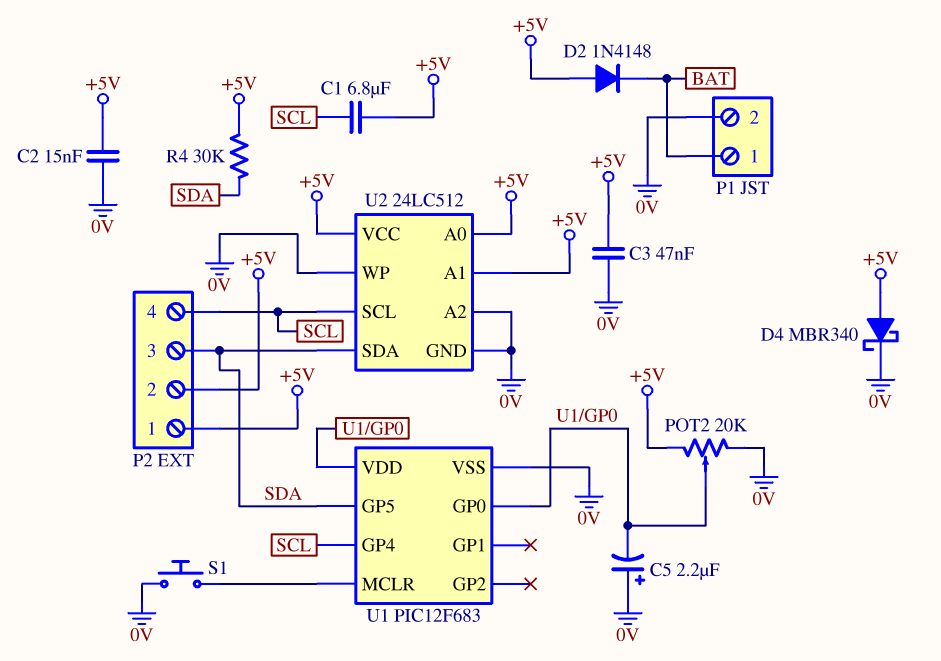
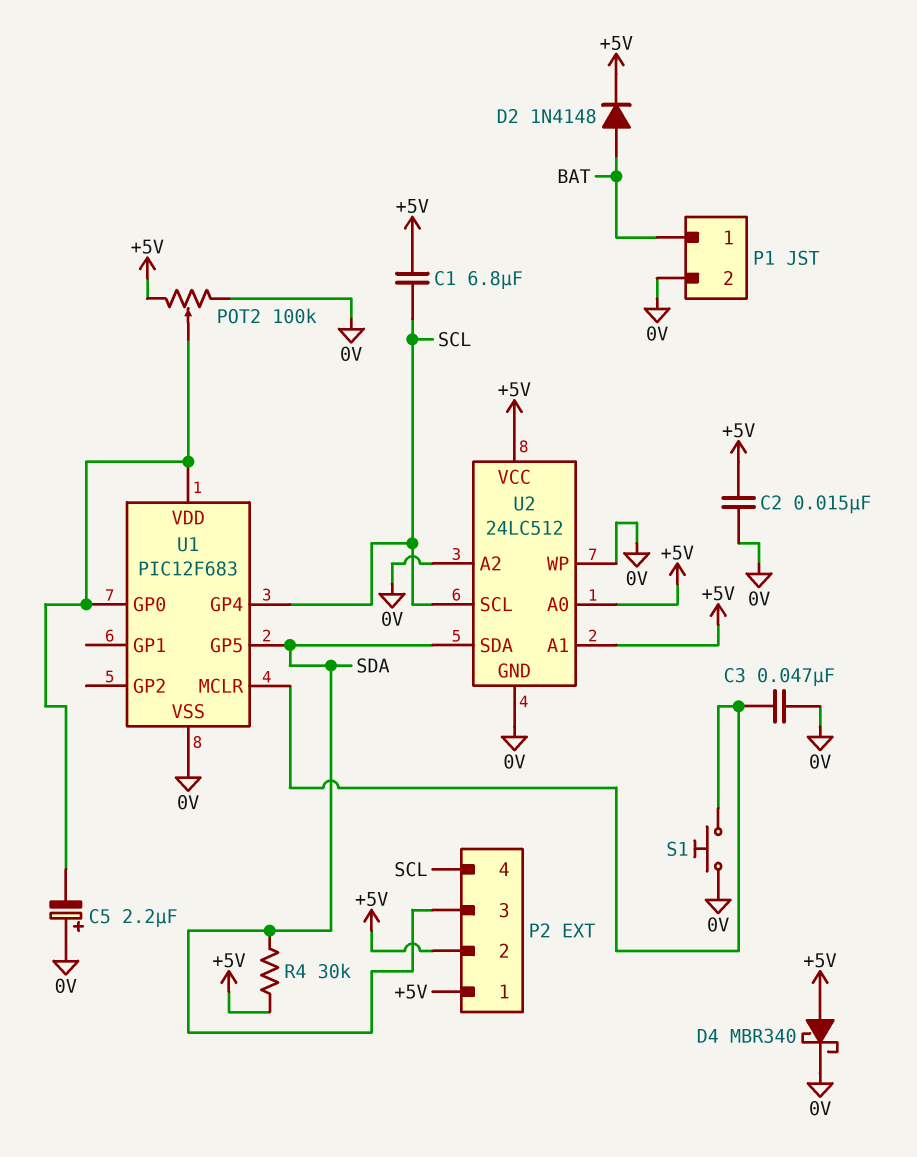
C3: 47nF (+5V, 0V) -> 47nF (0V, U1/MCLR)
D2: diode 1N4148 (A +5V, K BAT) -> diode 1N4148 (A BAT, K +5V)
POT2: 20k (+5V, 0V, wiper U1/GP0) -> 100k (+5V, 0V, wiper U1/GP0)

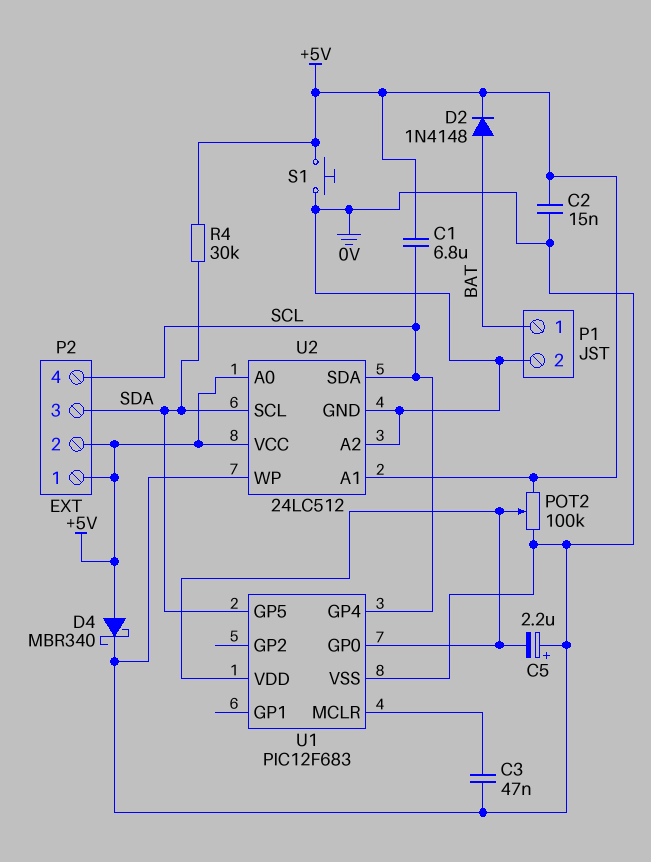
S1: button (0V, U1/MCLR) -> button (+5V, 0V)
U2 pin SCL: SCL -> SDA
U2 pin SDA: SDA -> SCL

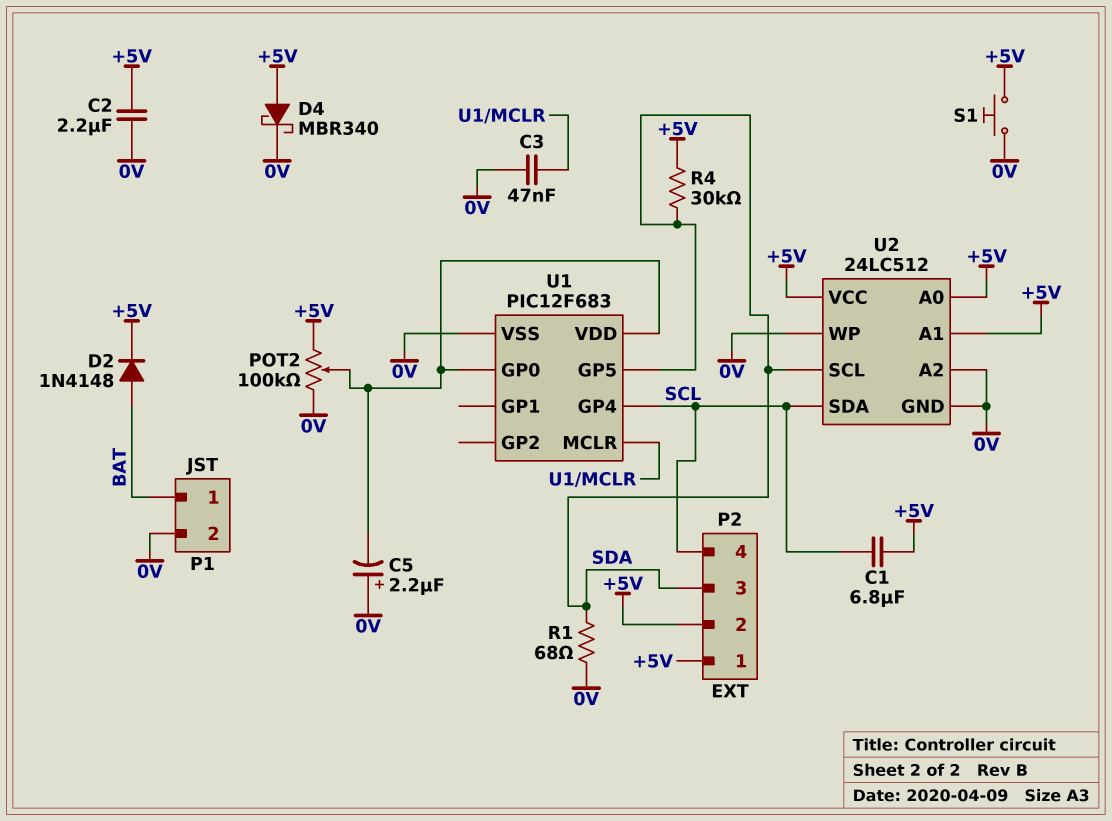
C2: 15nF (+5V, 0V) -> 2.2uF (+5V, 0V)
R1: none -> 68 (0V, SDA)

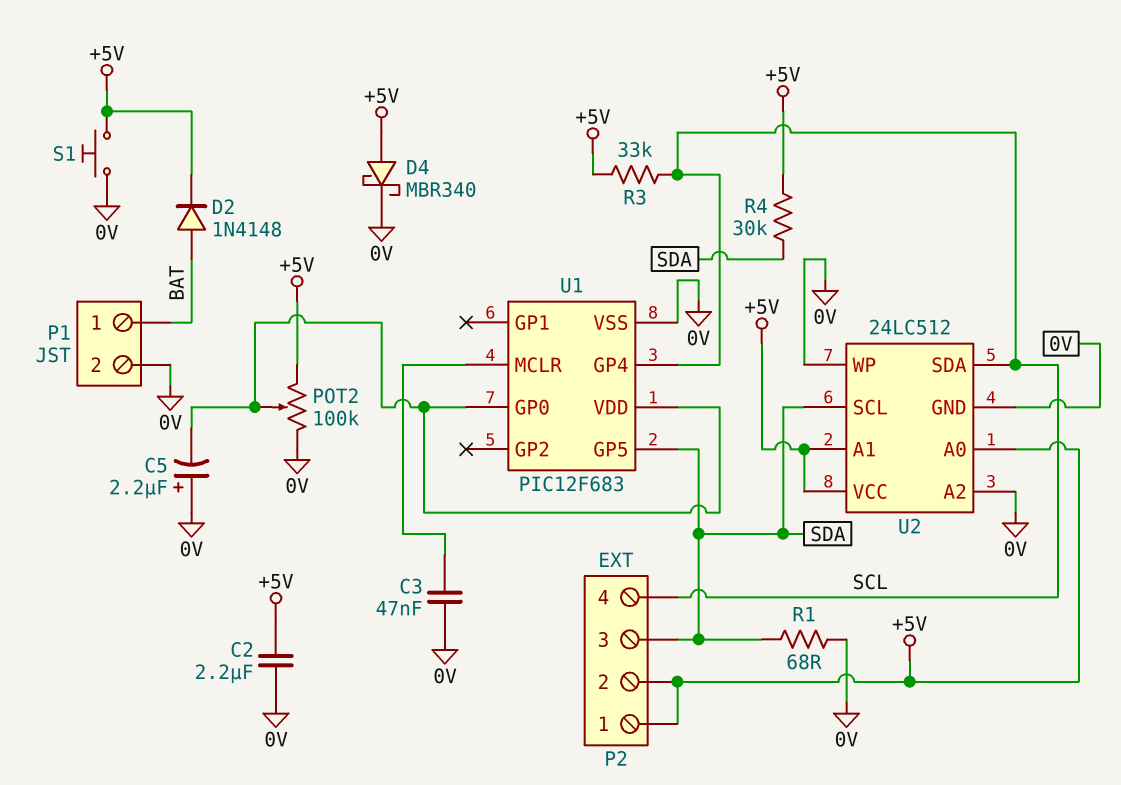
C1: 6.8uF (+5V, SCL) -> none
R3: none -> 33k (+5V, SCL)

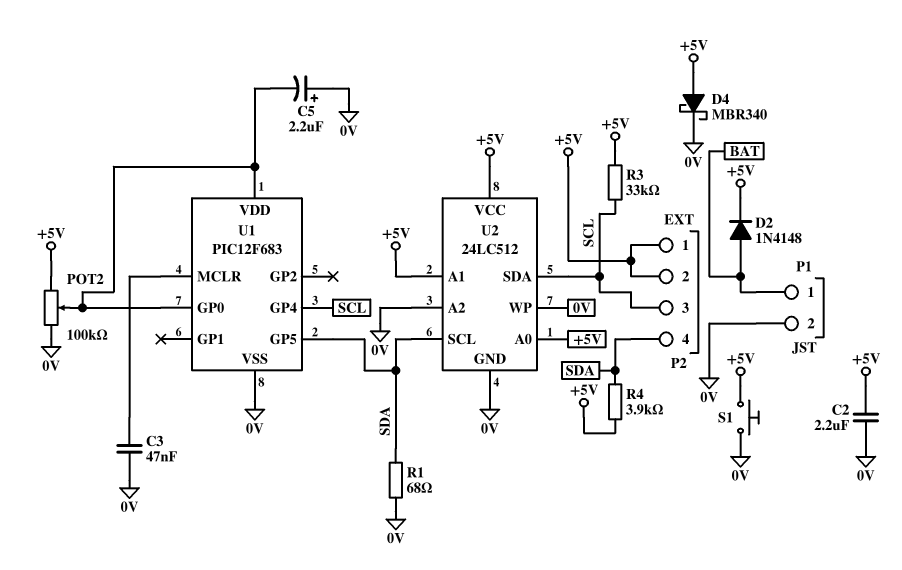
P2 pin 3: SDA -> SCL
P2 pin 4: SCL -> SDA
R4: 30k (+5V, SDA) -> 3.9k (+5V, SDA)

